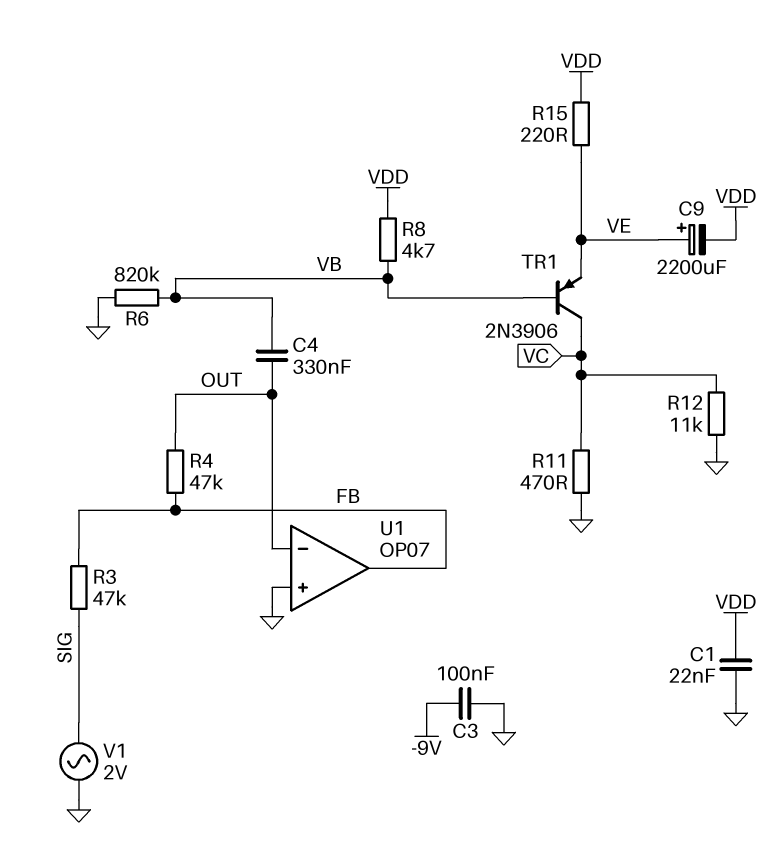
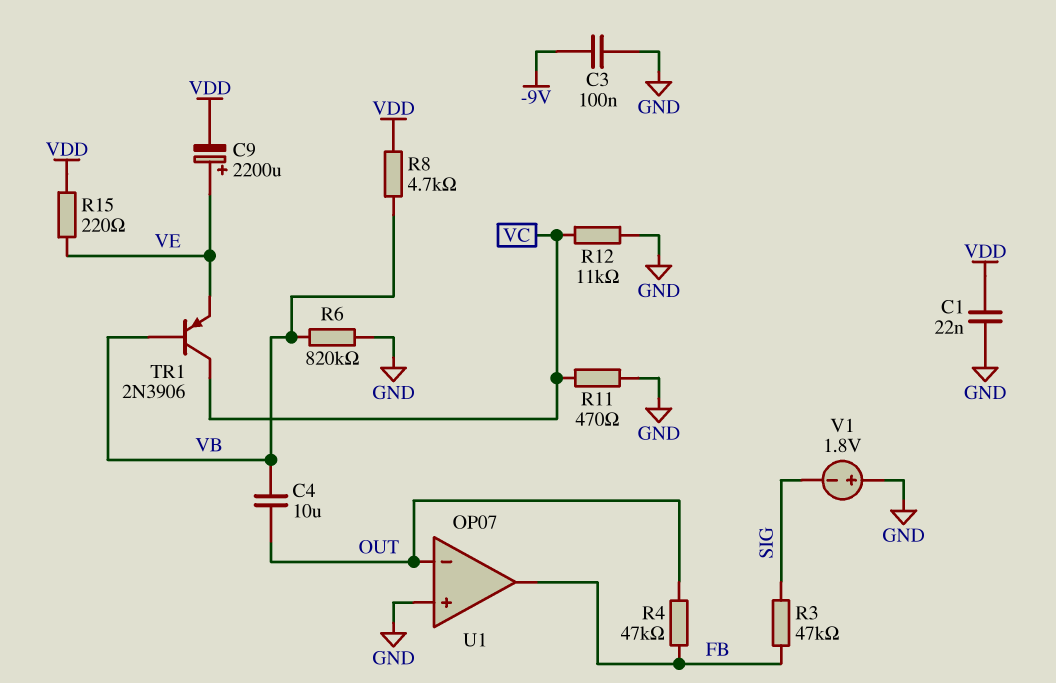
C4: 330nF (OUT, VB) -> 10uF (OUT, VB)
V1: AC 2V (GND, SIG) -> 1.8V (plus GND, minus SIG)

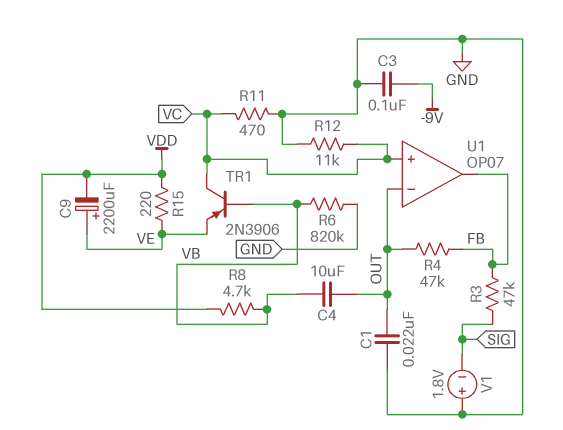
C1: 22nF (GND, VDD) -> 22nF (GND, OUT)
U1 pin in+: GND -> VC

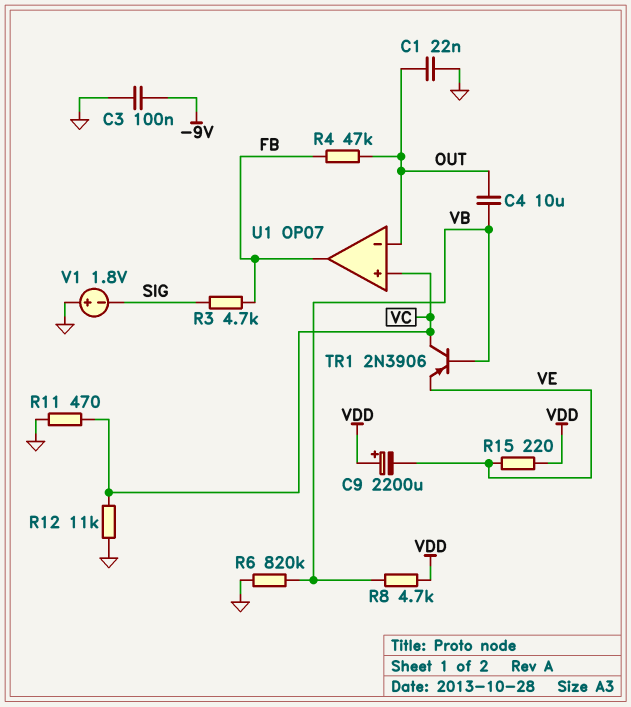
C9: 2200uF (plus VE, minus VDD) -> 2200uF (plus VDD, minus VE)
R3: 47k (FB, SIG) -> 4.7k (FB, SIG)

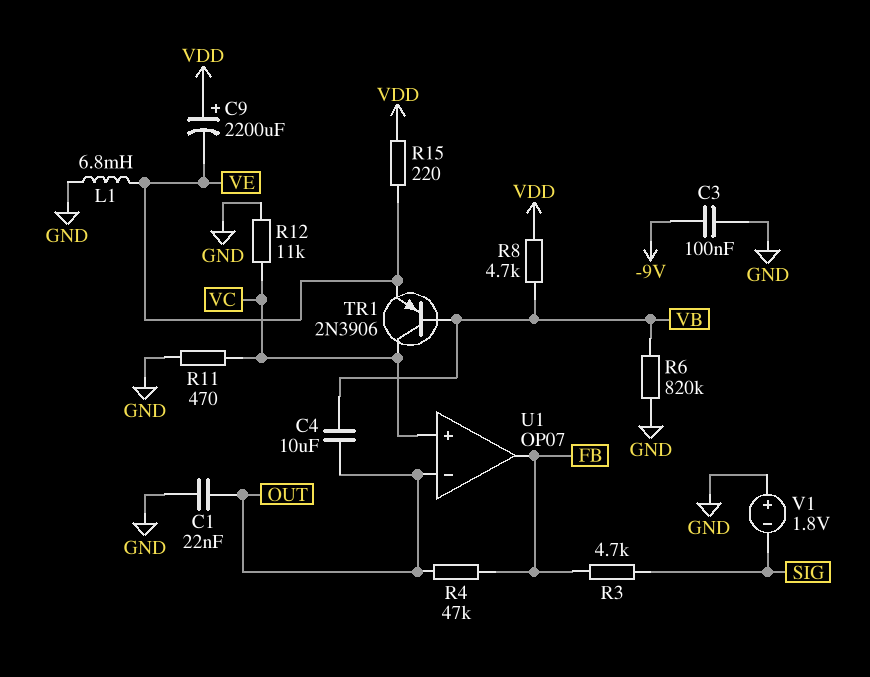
L1: none -> 6.8mH (GND, VE)

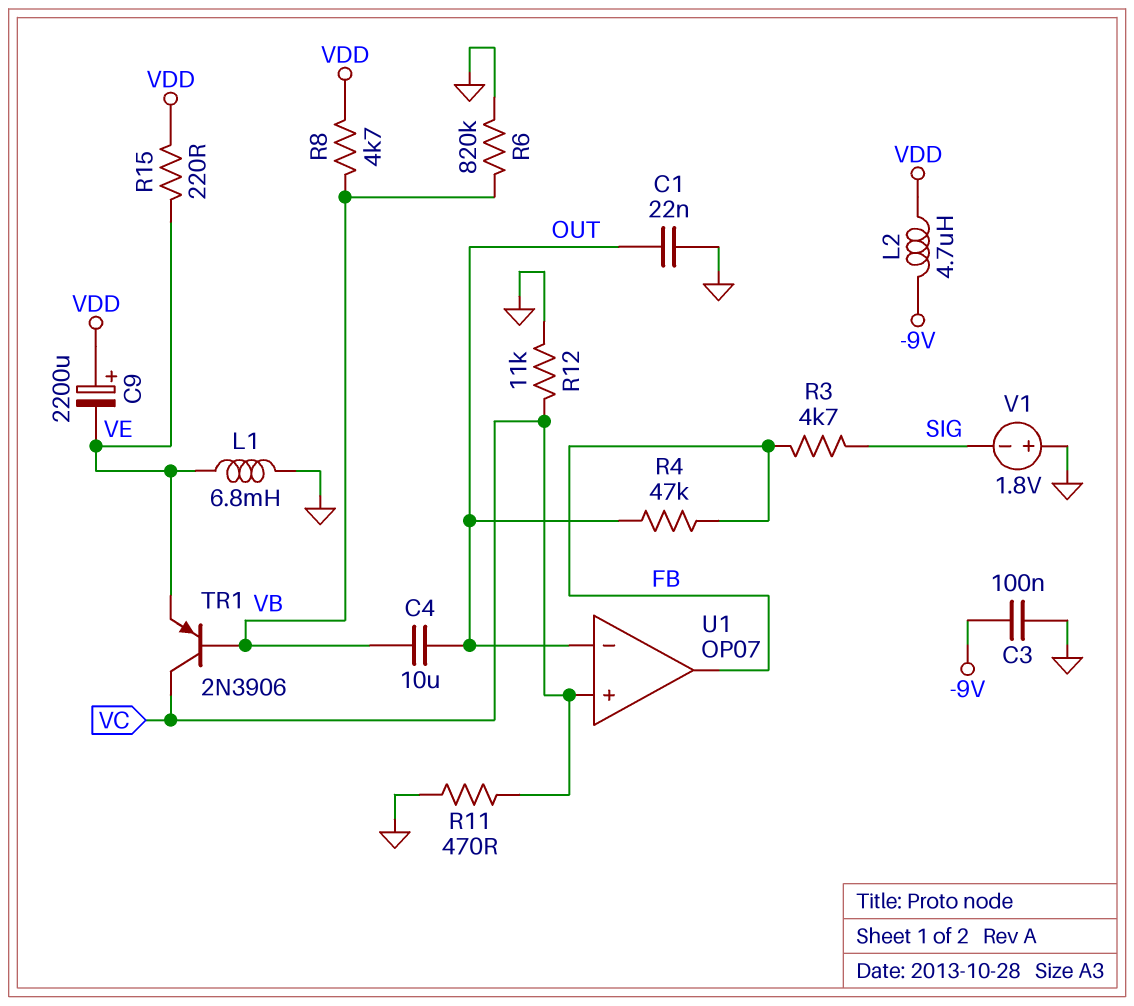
L2: none -> 4.7uH (-9V, VDD)

